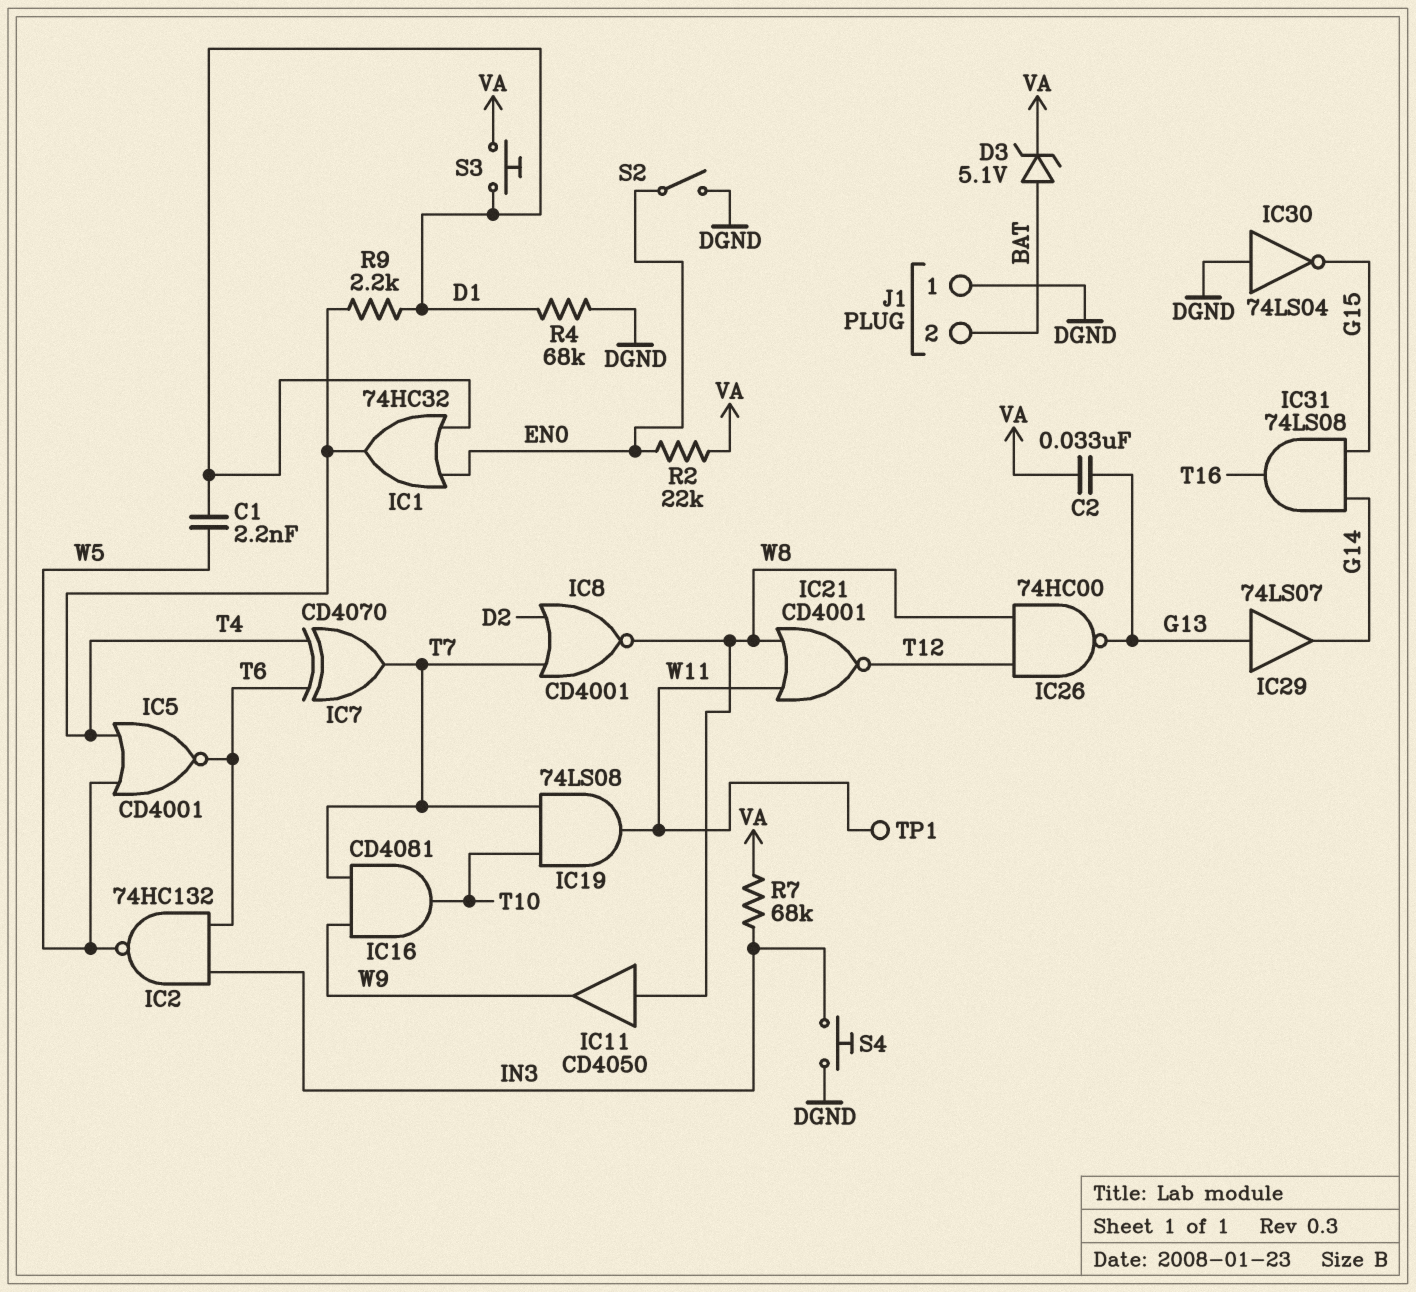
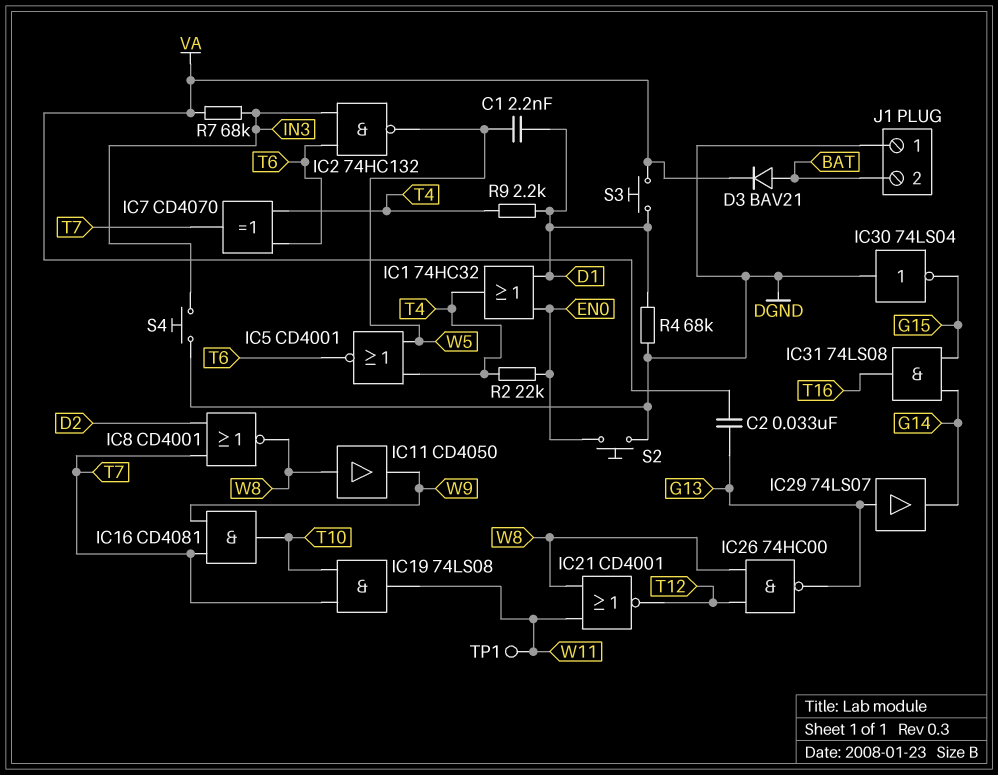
D3: zener 5.1V (A BAT, K VA) -> diode BAV21 (A BAT, K VA)
R2: 22k (EN0, VA) -> 22k (EN0, T4)
S2: switch (DGND, EN0) -> button (DGND, EN0)

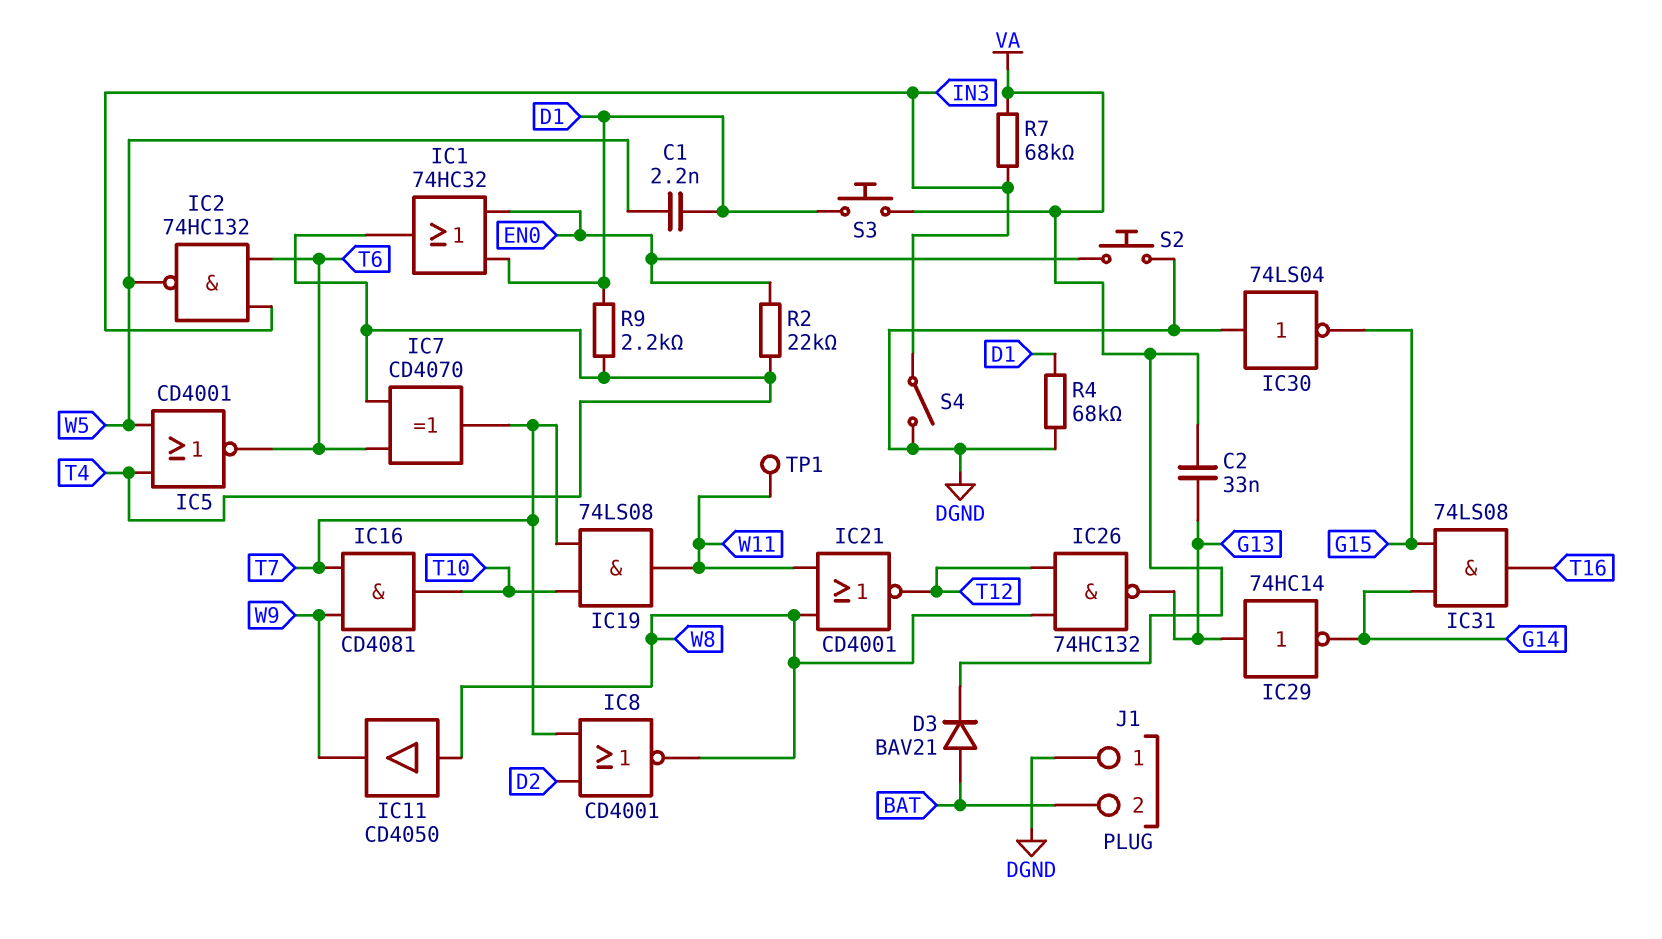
IC26: NAND 74HC00 (in T12, in W8, out G13) -> NAND 74HC132 (in T12, in W8, out G13)
IC29: buffer 74LS07 (in G13, out G14) -> NOT 74HC14 (in G13, out G14)
S4: button (DGND, IN3) -> switch (DGND, IN3)

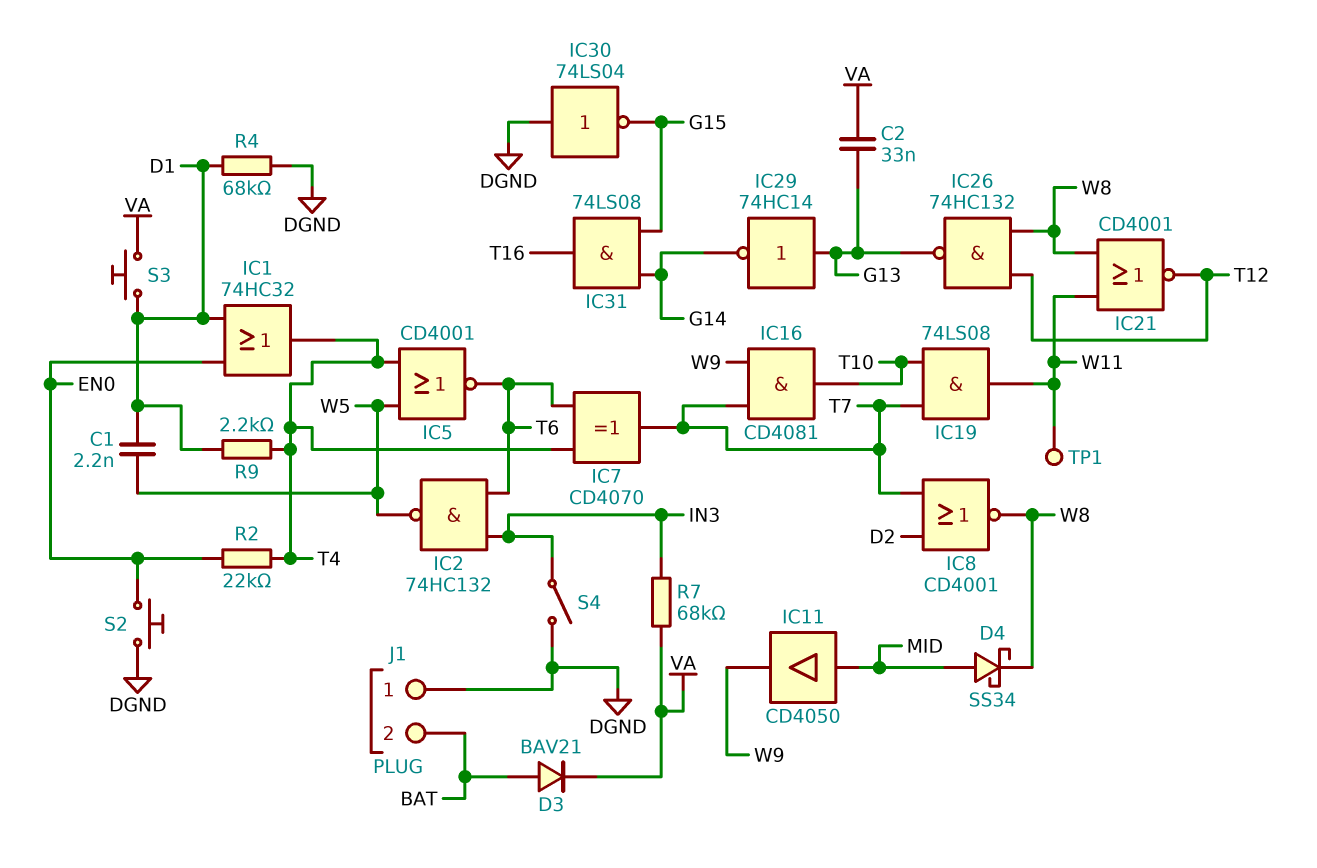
D4: none -> schottky SS34 (A MID, K W8)
IC11: buffer CD4050 (in W8, out W9) -> buffer CD4050 (in MID, out W9)

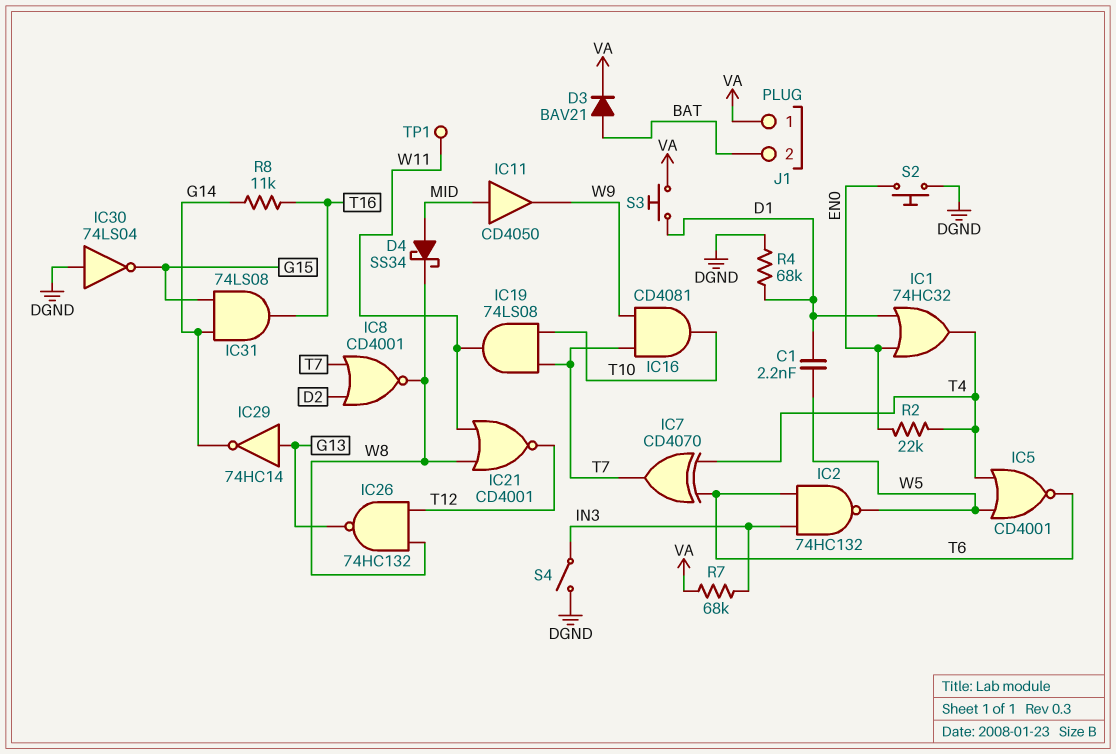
C2: 33nF (G13, VA) -> none
J1 pin 1: DGND -> VA
R8: none -> 11k (G14, T16)
R9: 2.2k (D1, T4) -> none

